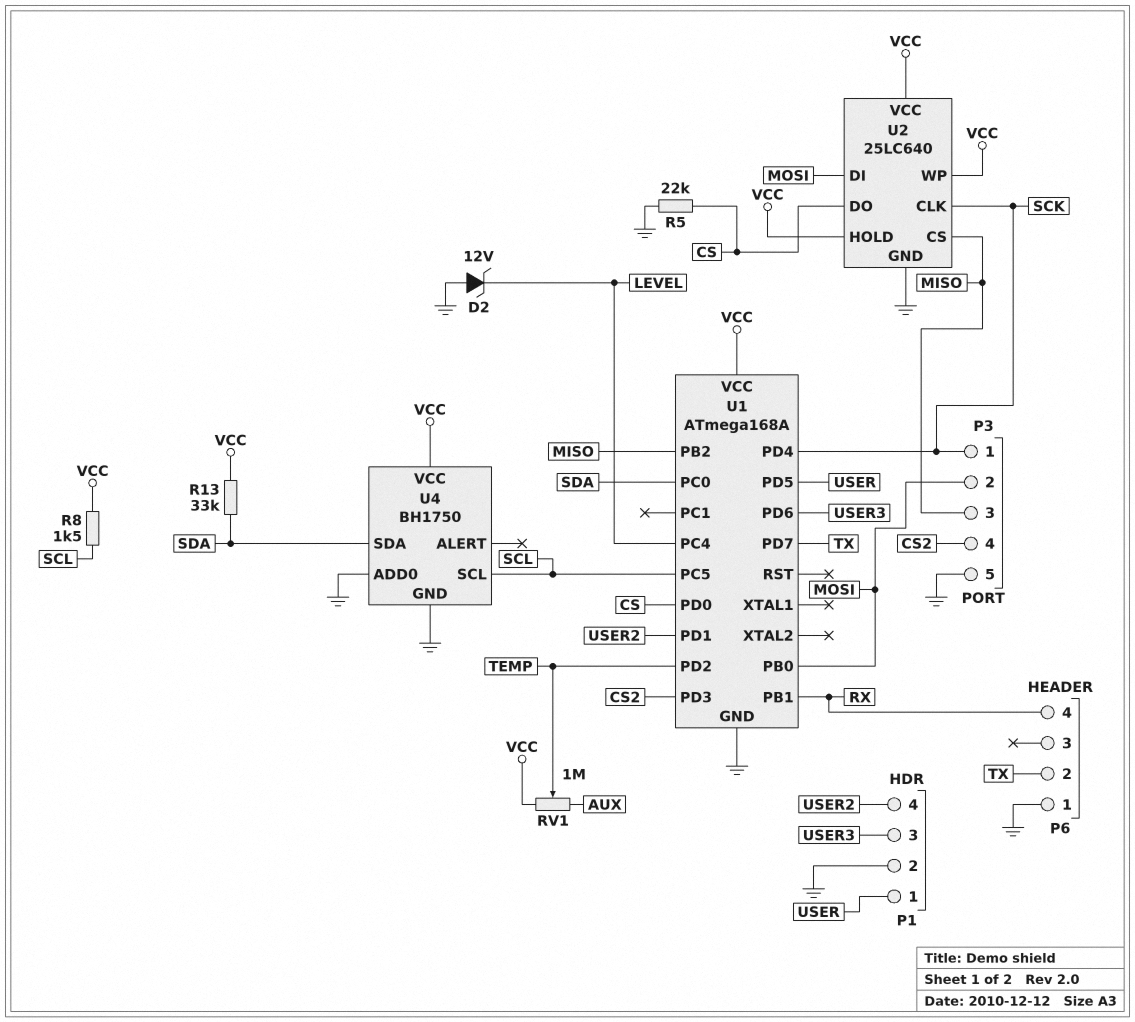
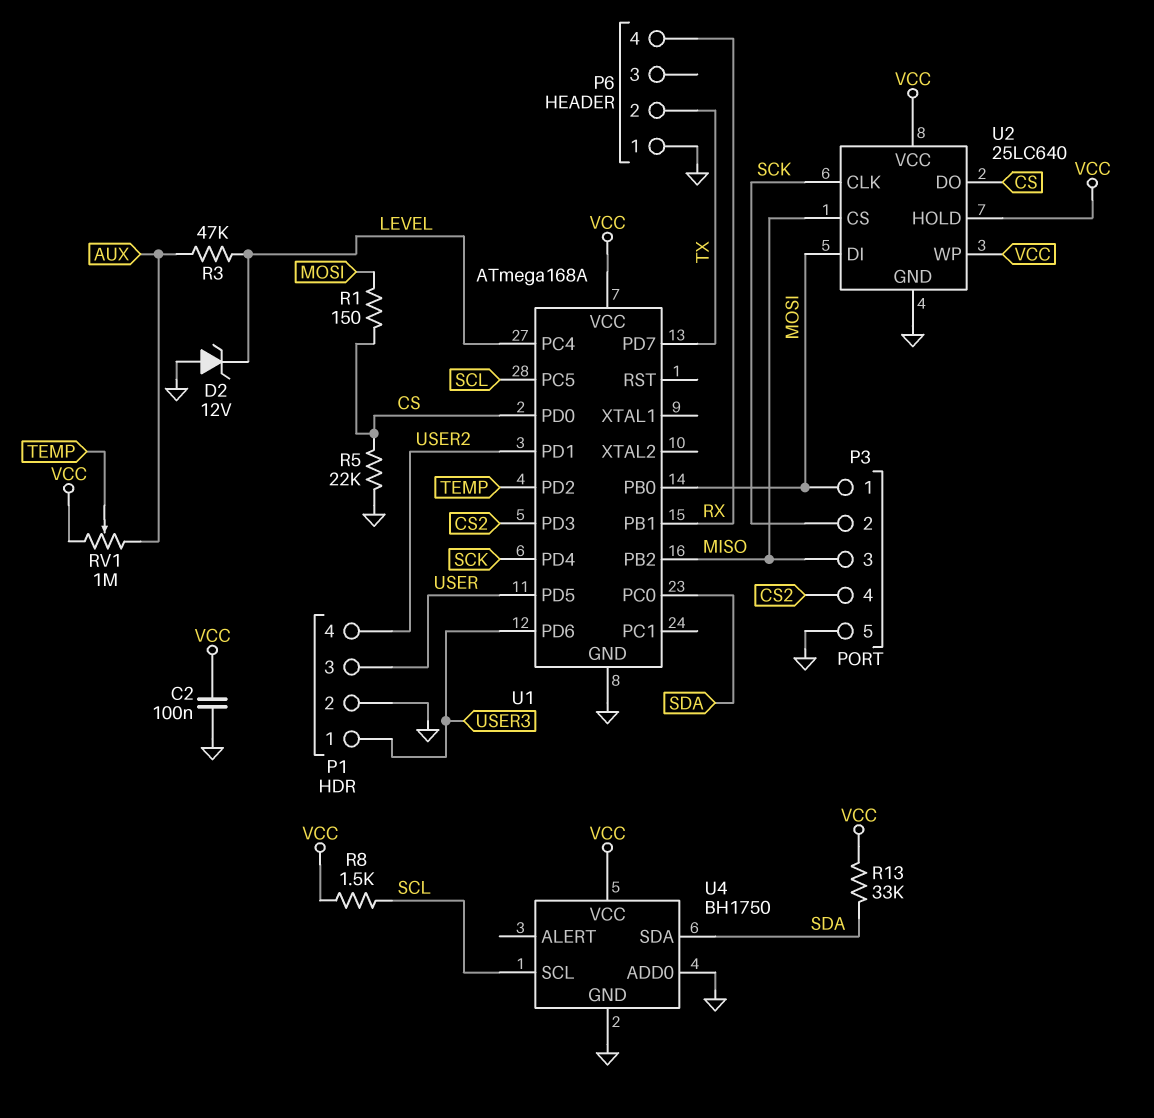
C2: none -> 100nF (GND, VCC)
P1 pin 1: USER -> USER3
P1 pin 3: USER3 -> USER
P3 pin 1: SCK -> MOSI
P3 pin 2: MOSI -> SCK
R1: none -> 150 (CS, MOSI)
R3: none -> 47k (AUX, LEVEL)

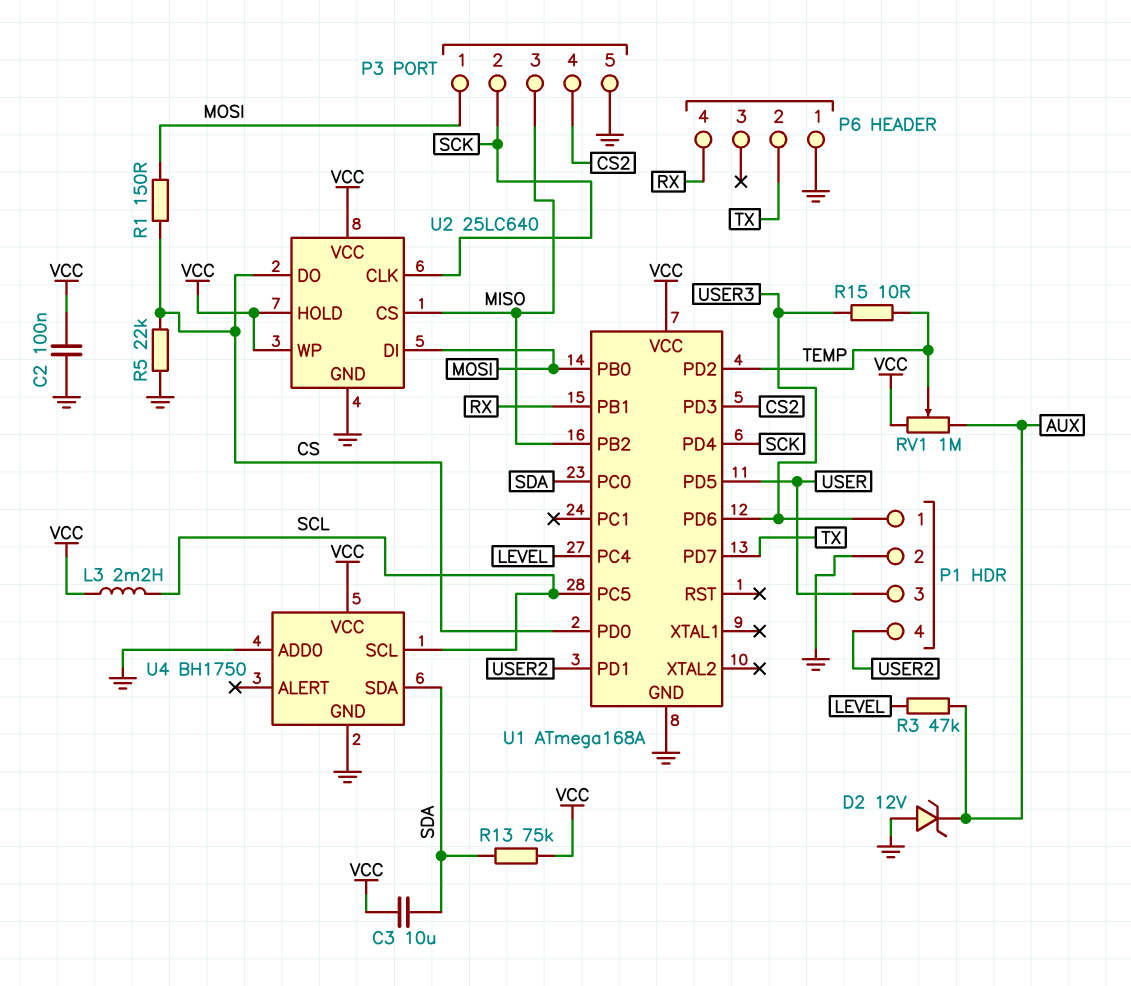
C3: none -> 10uF (SDA, VCC)
D2: zener 12V (A GND, K LEVEL) -> zener 12V (A GND, K AUX)
L3: none -> 2.2mH (SCL, VCC)
R8: 1.5k (SCL, VCC) -> none
R13: 33k (SDA, VCC) -> 75k (SDA, VCC)
R15: none -> 10 (TEMP, USER3)

